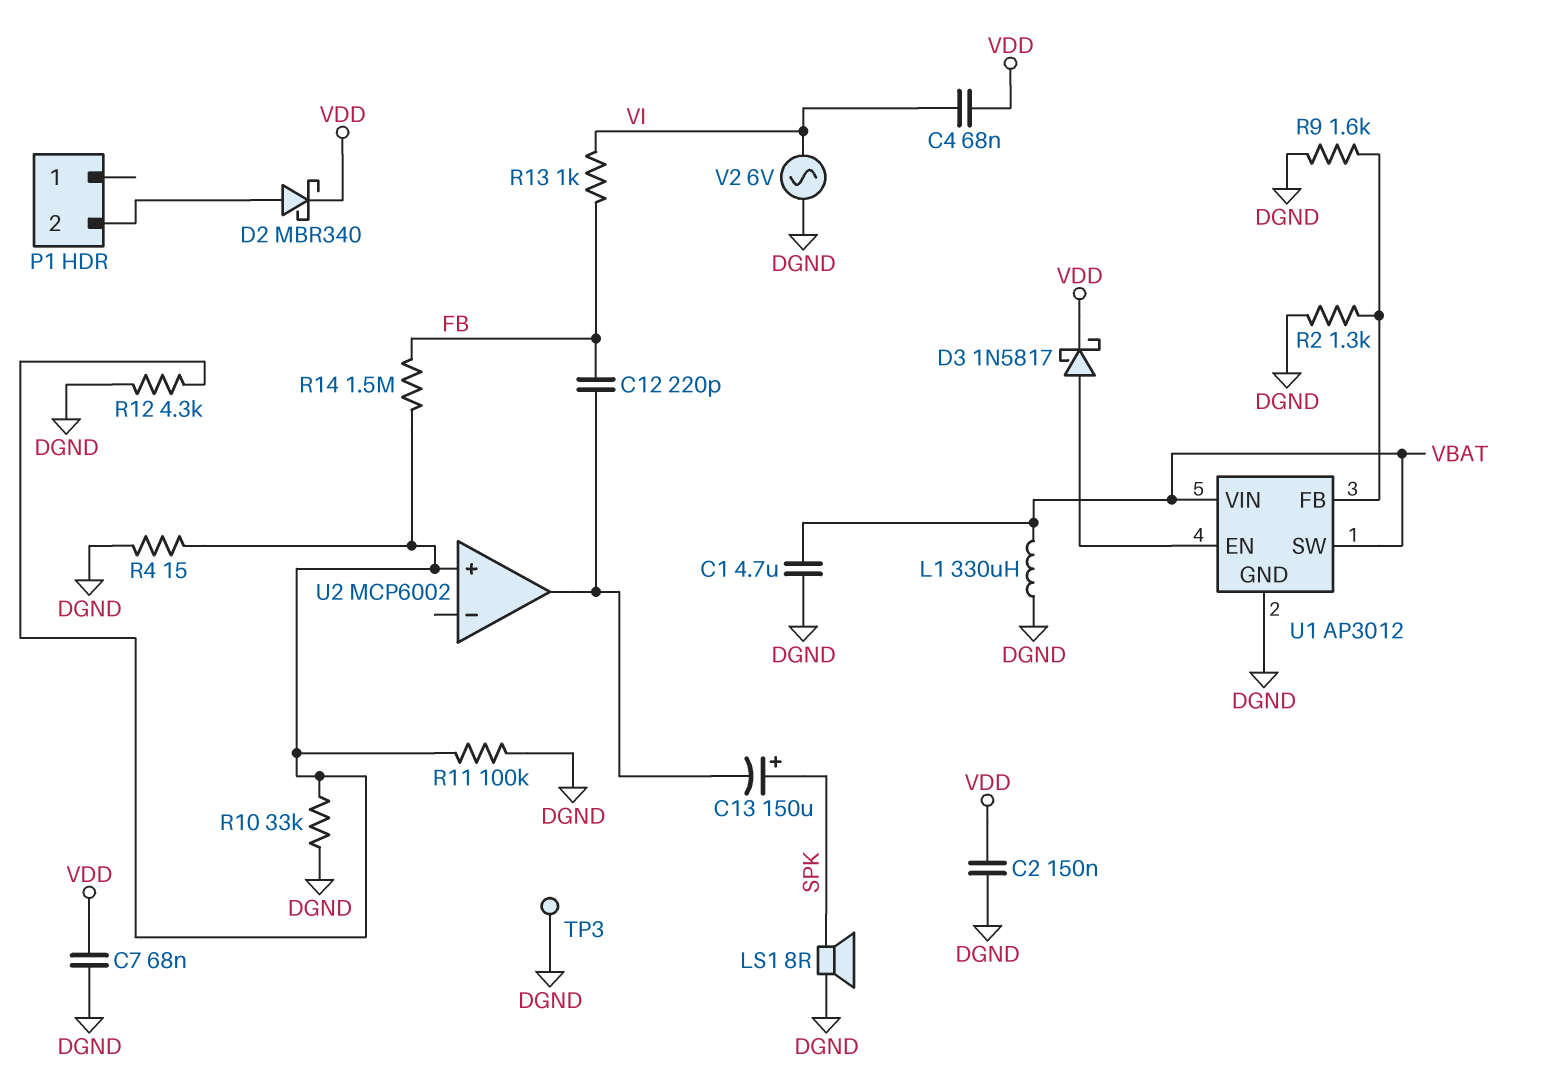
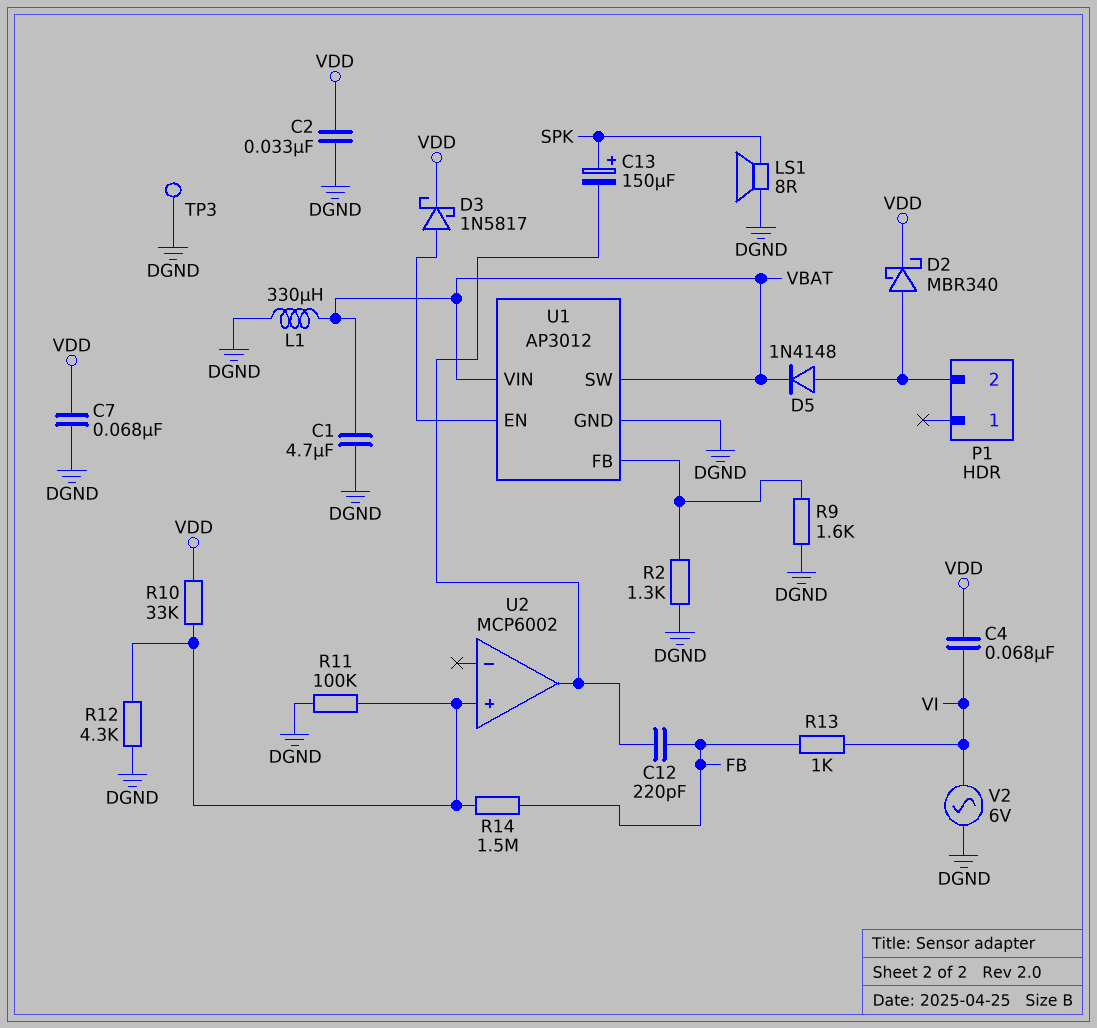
C2: 150nF (DGND, VDD) -> 33nF (DGND, VDD)
D5: none -> diode 1N4148 (A P1/2, K VBAT)
R4: 15 (DGND, U2/in+) -> none
R10: 33k (DGND, U2/in+) -> 33k (U2/in+, VDD)

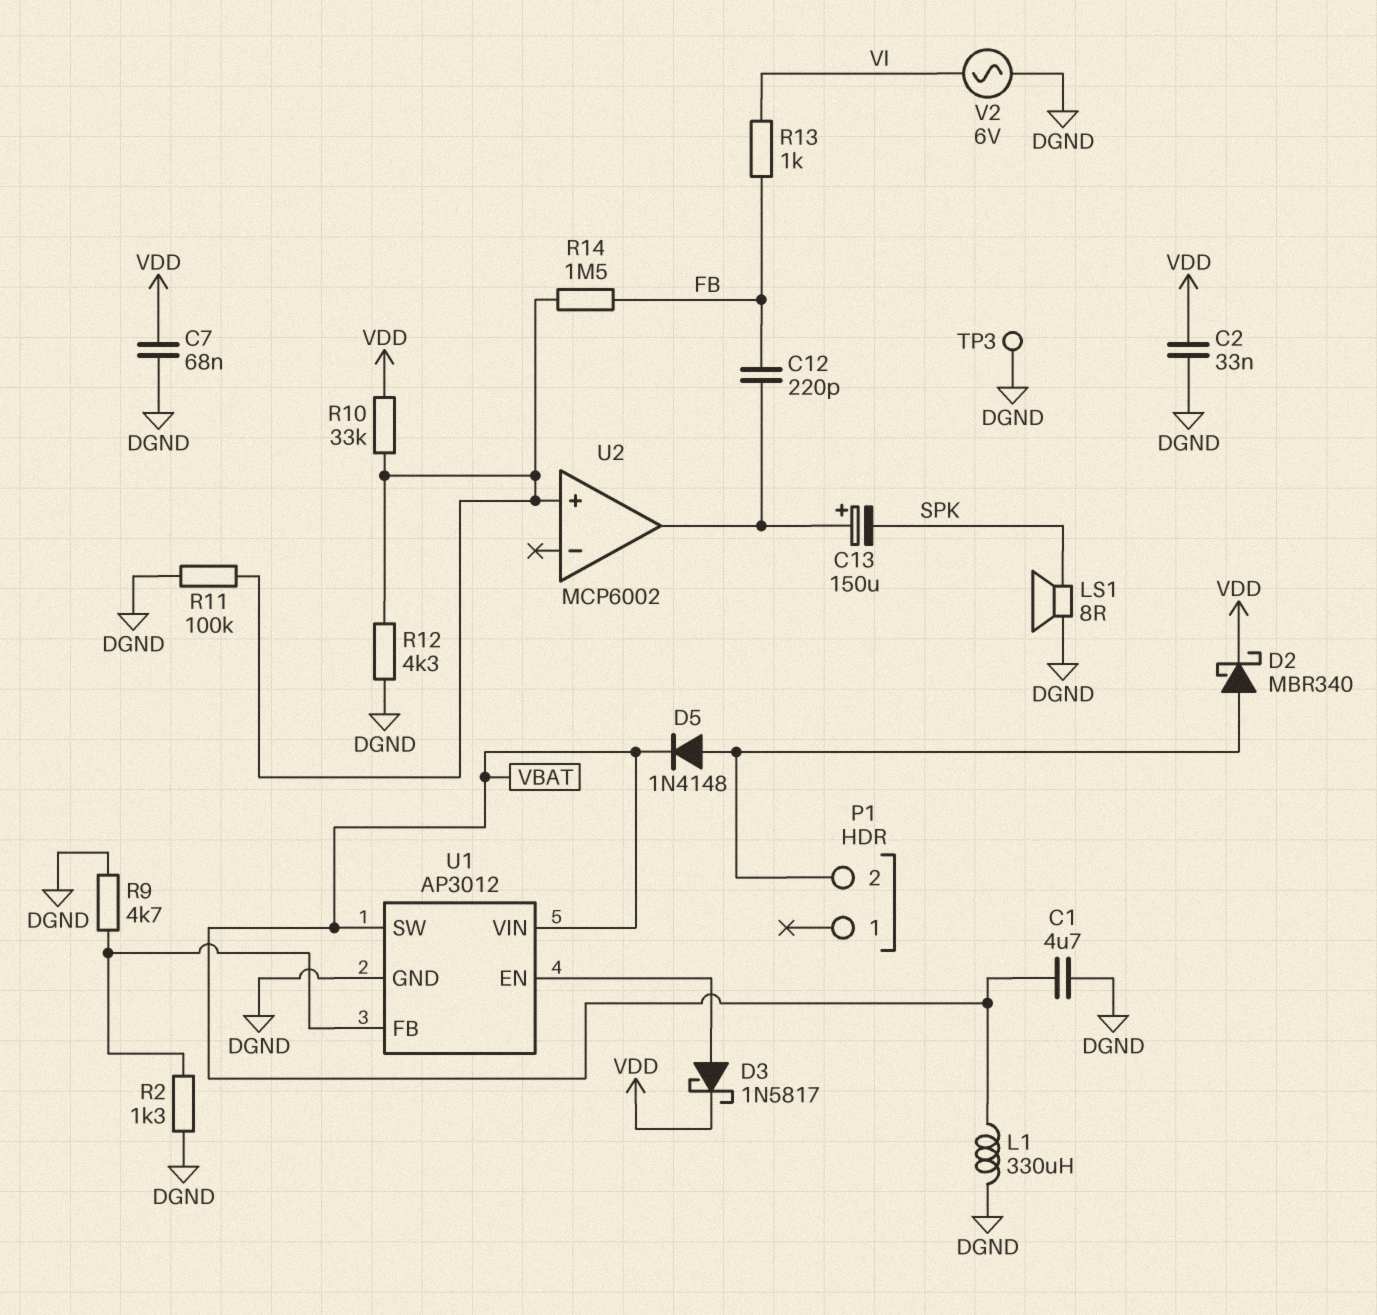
C4: 68nF (VDD, VI) -> none
C13: 150uF (plus SPK, minus U2/out) -> 150uF (plus U2/out, minus SPK)
R9: 1.6k (DGND, U1/FB) -> 4.7k (DGND, U1/FB)

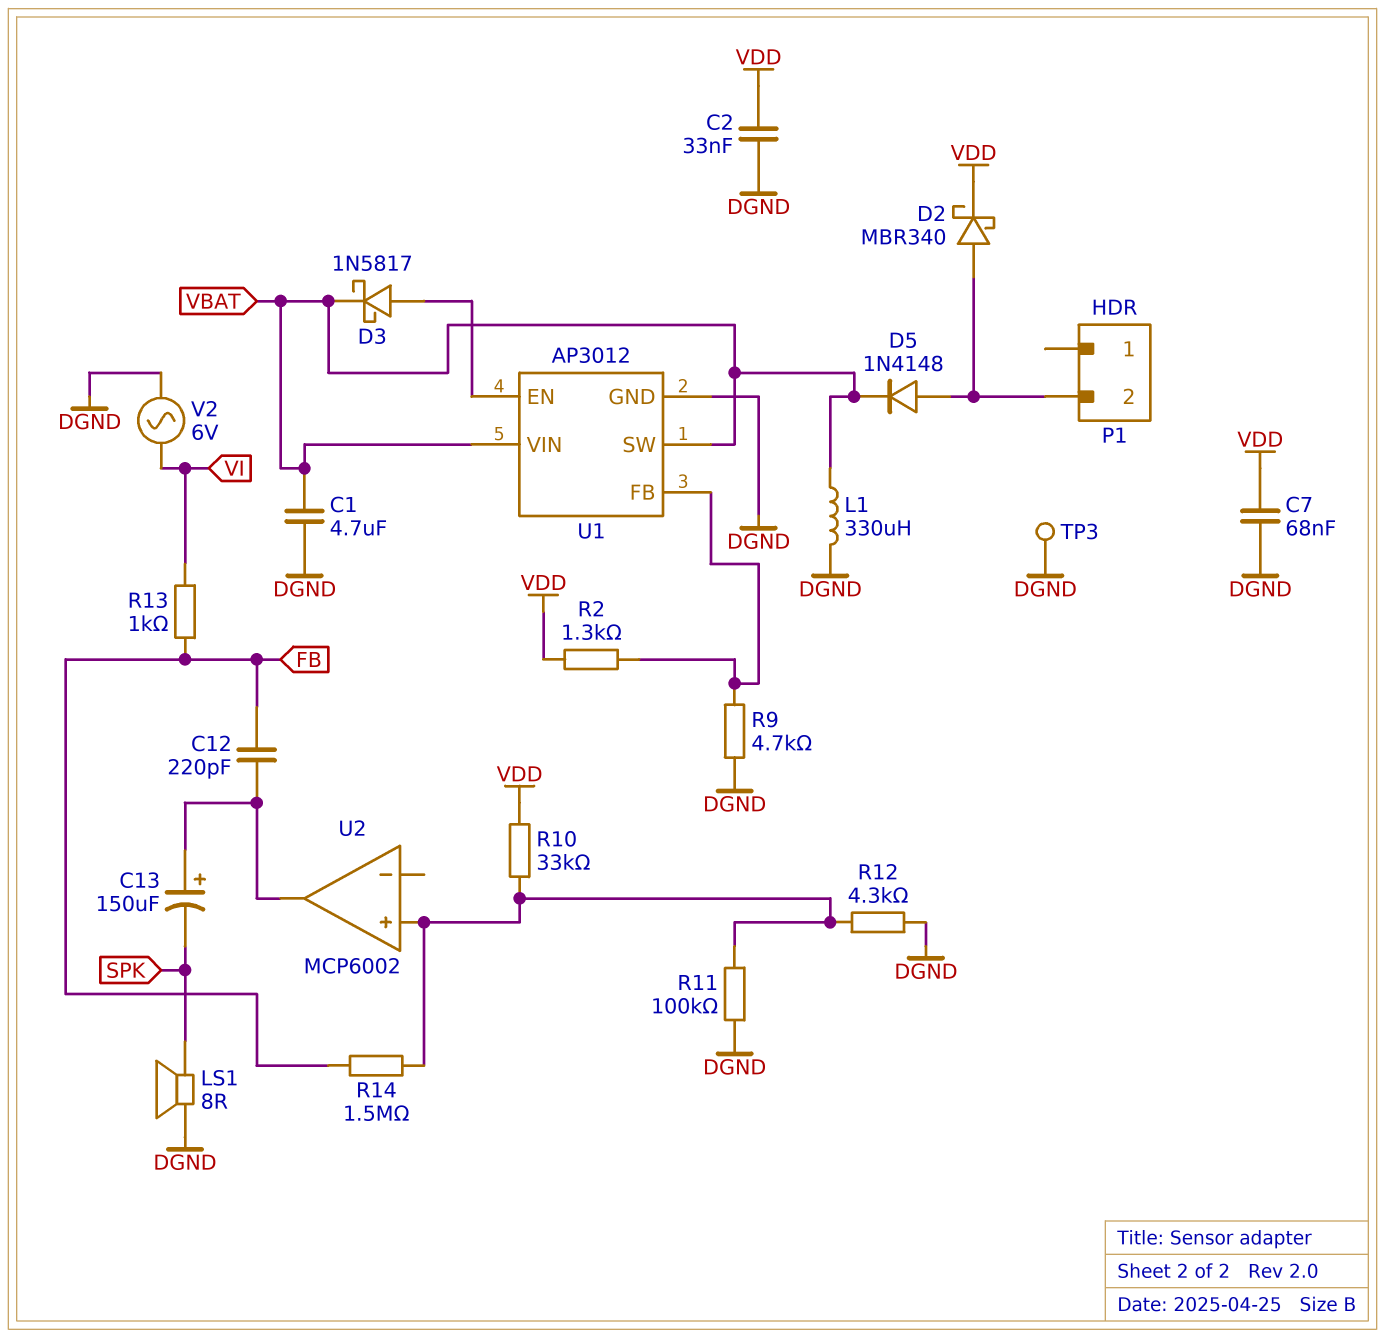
D3: schottky 1N5817 (A U1/EN, K VDD) -> schottky 1N5817 (A U1/EN, K VBAT)
R2: 1.3k (DGND, U1/FB) -> 1.3k (U1/FB, VDD)

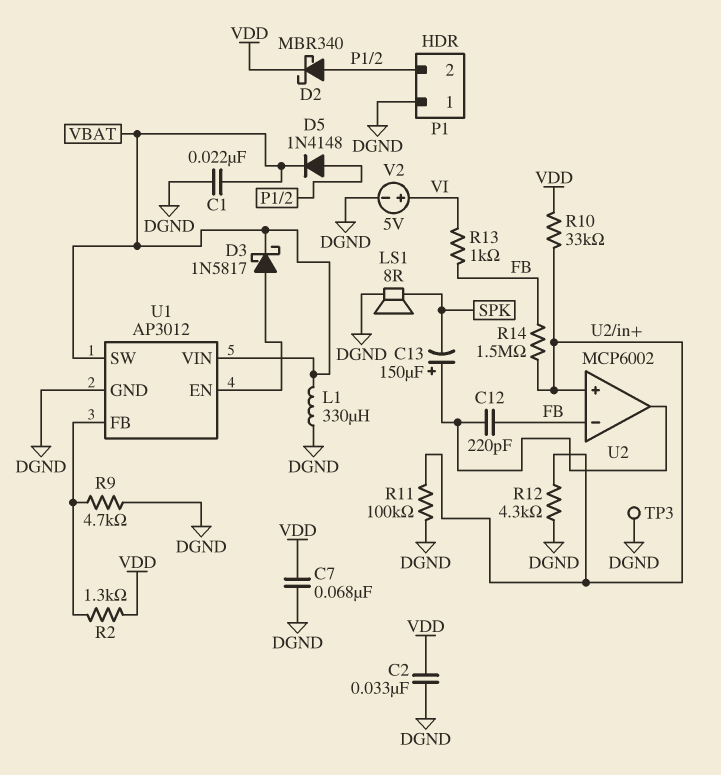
C1: 4.7uF (DGND, VBAT) -> 22nF (DGND, VBAT)
P1 pin 1: none -> DGND
U2 pin in-: none -> FB
V2: AC 6V (DGND, VI) -> 5V (plus VI, minus DGND)

